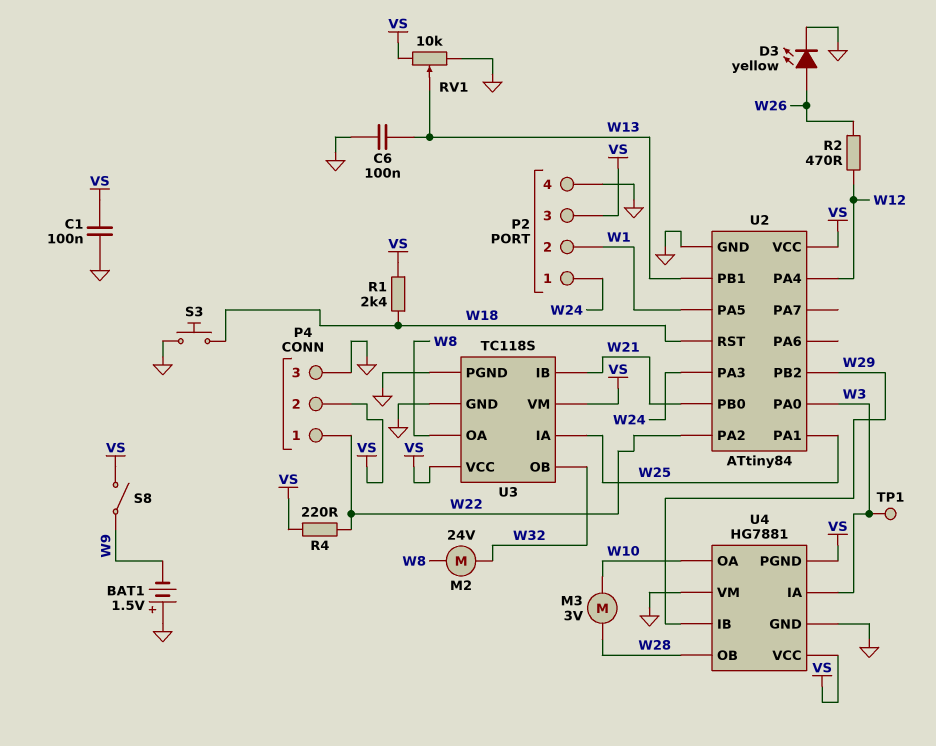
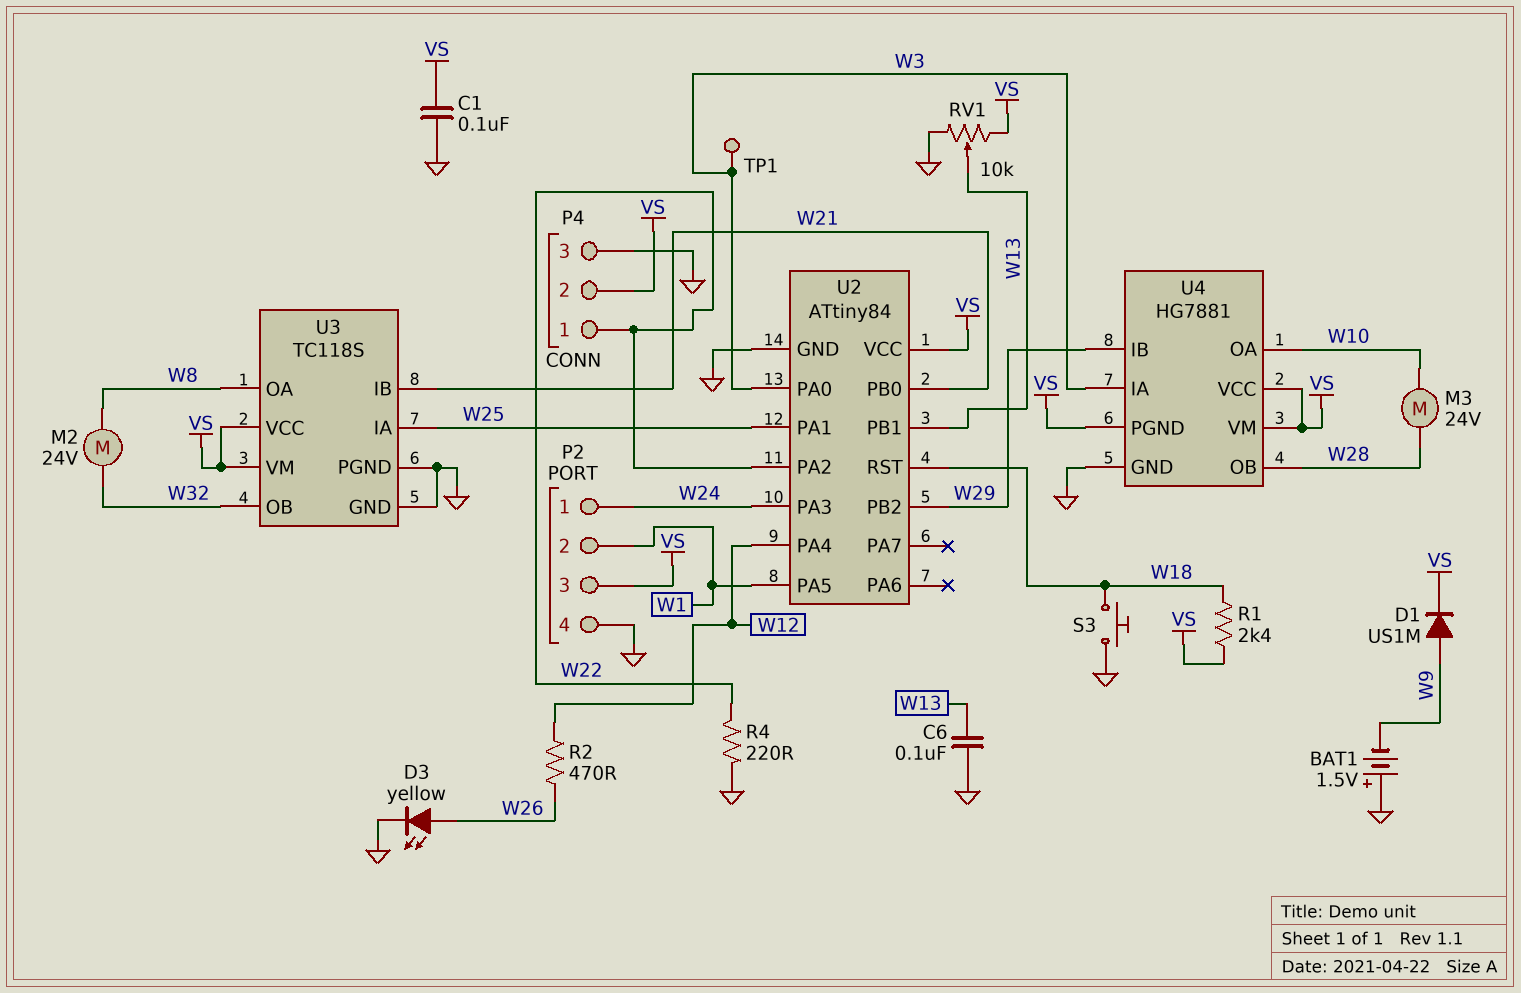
D1: none -> diode US1M (A W9, K VS)
M3: motor 3V (W10, W28) -> motor 24V (W10, W28)
R4: 220 (VS, W22) -> 220 (GND, W22)
S8: switch (VS, W9) -> none
U4 pin VM: GND -> VS

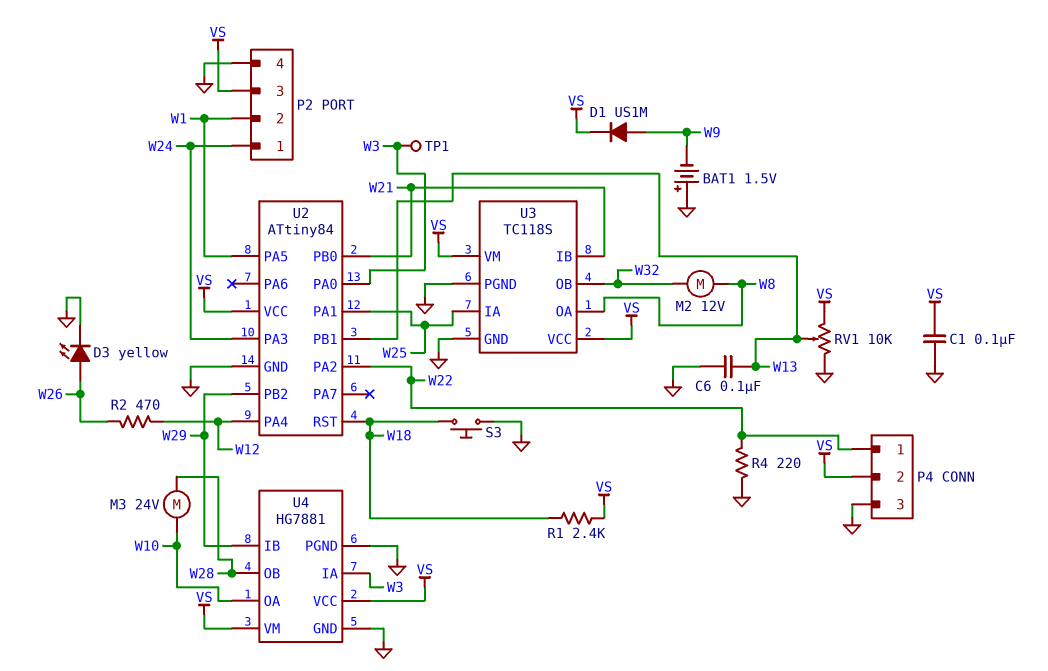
M2: motor 24V (W8, W32) -> motor 12V (W8, W32)
U4 pin PGND: VS -> GND

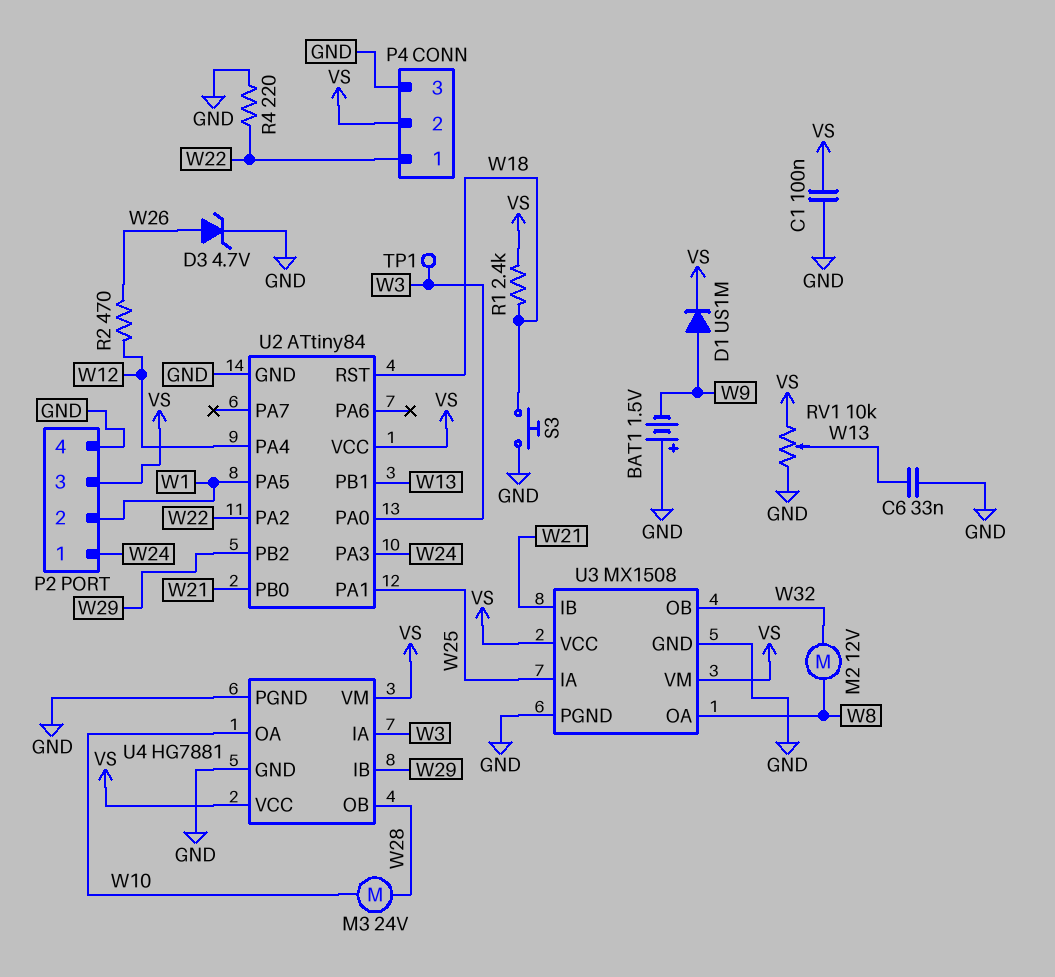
C6: 100nF (GND, W13) -> 33nF (GND, W13)
D3: LED yellow (A W26, K GND) -> zener 4.7V (A W26, K GND)
U3: TC118S -> MX1508

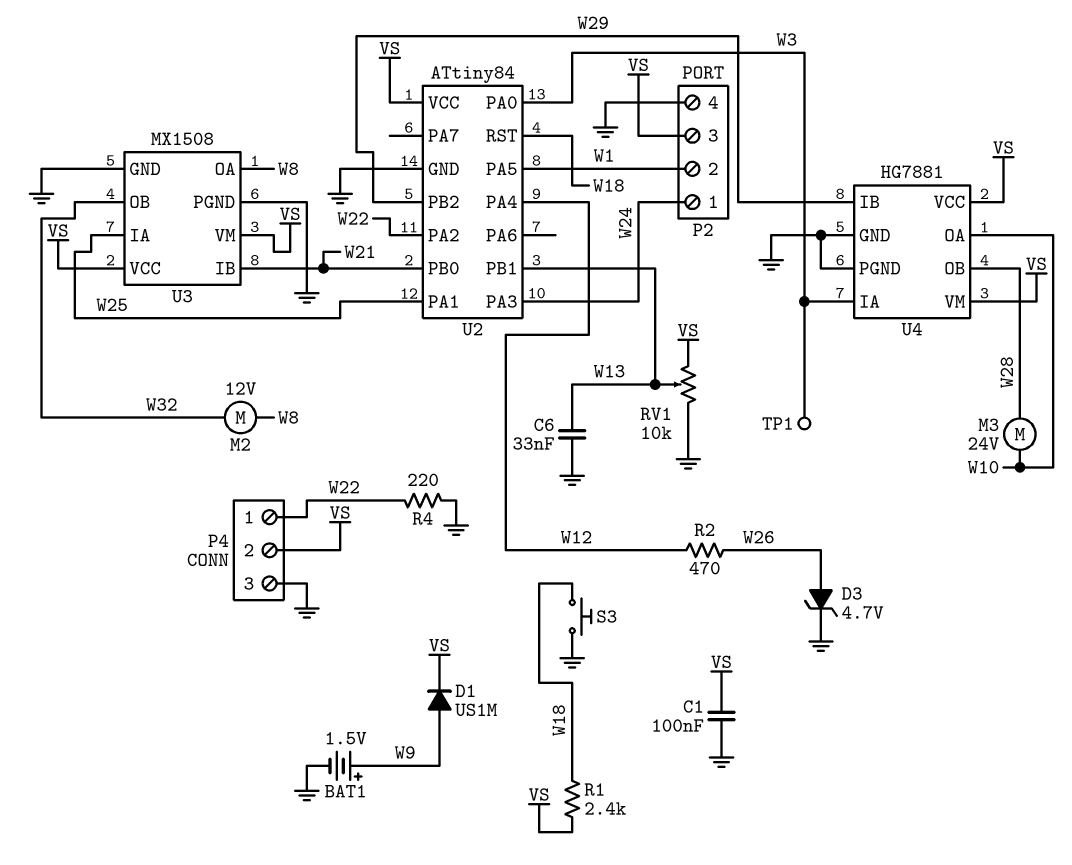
BAT1: 1.5V (plus GND, minus W9) -> 1.5V (plus W9, minus GND)

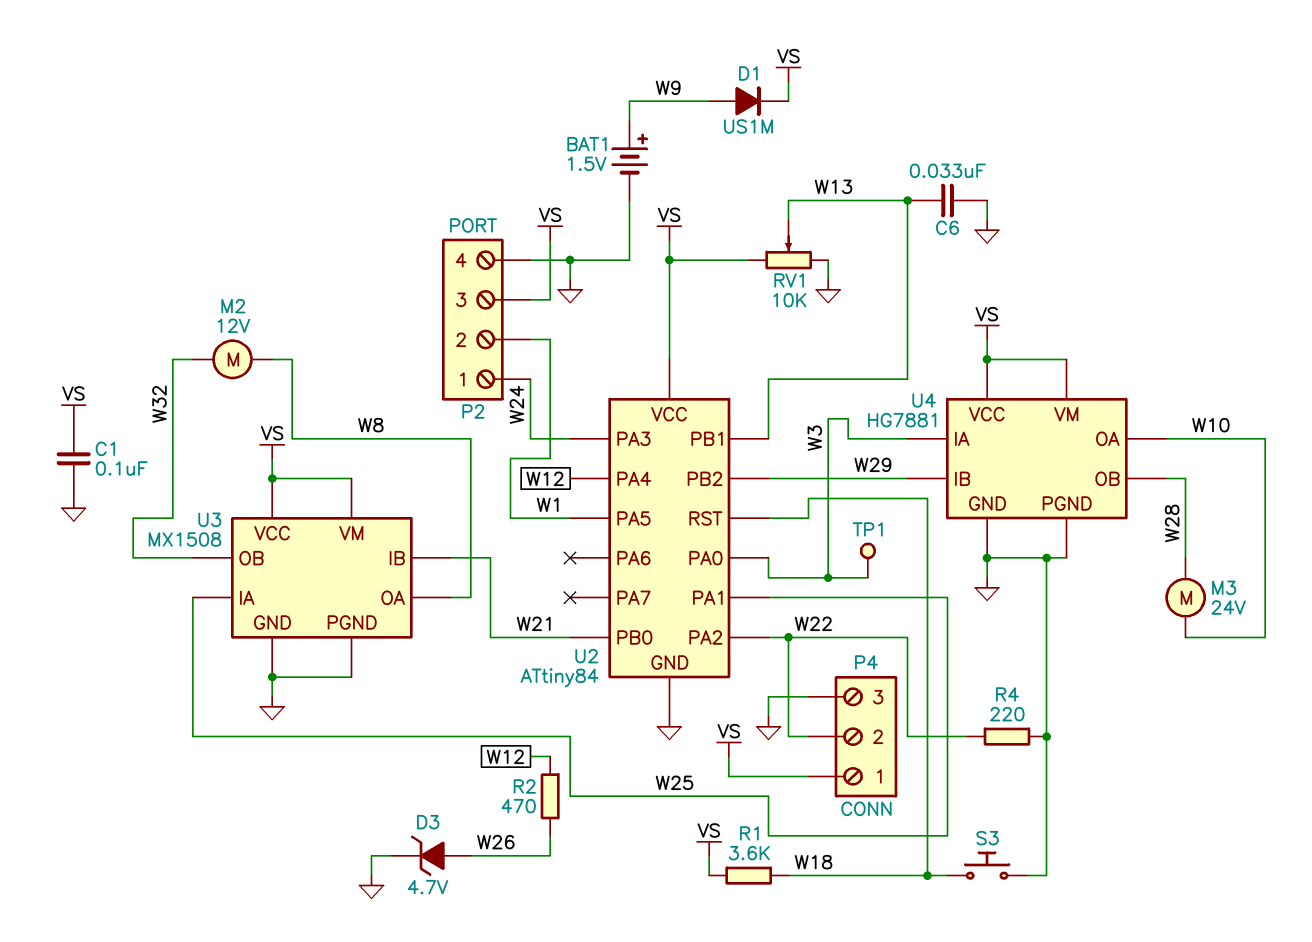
P4 pin 1: W22 -> VS
P4 pin 2: VS -> W22
R1: 2.4k (VS, W18) -> 3.6k (VS, W18)

